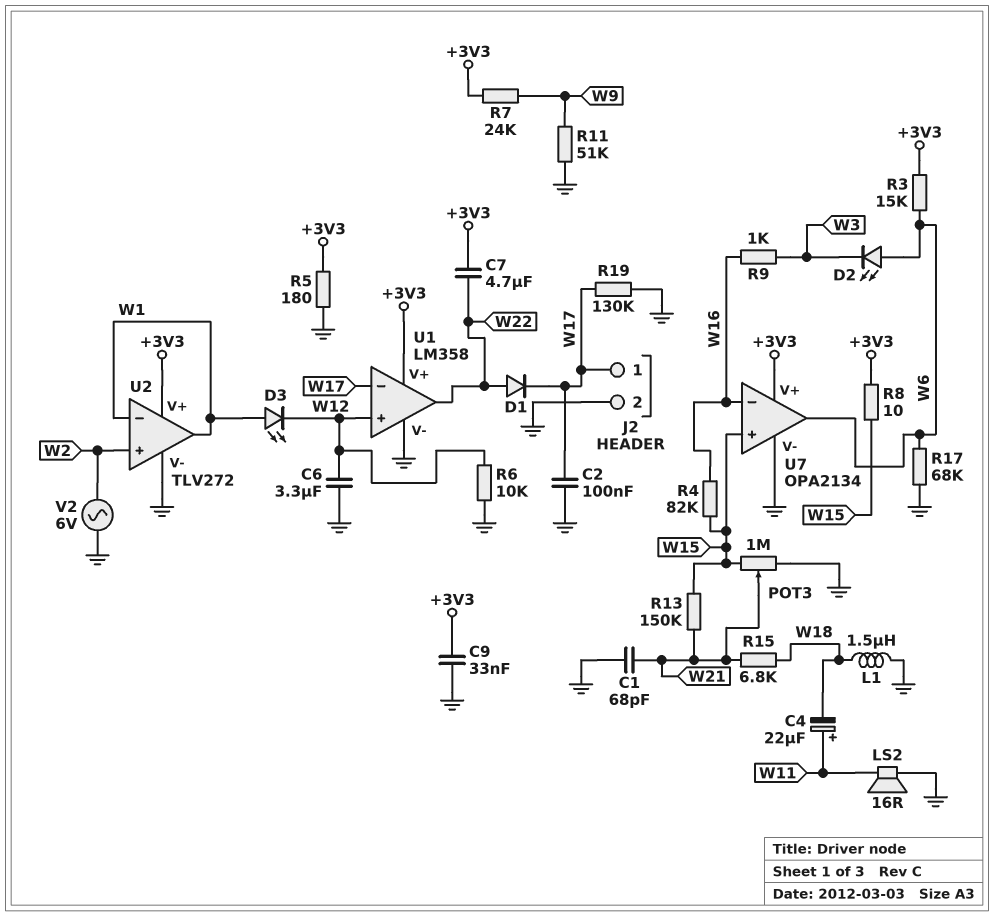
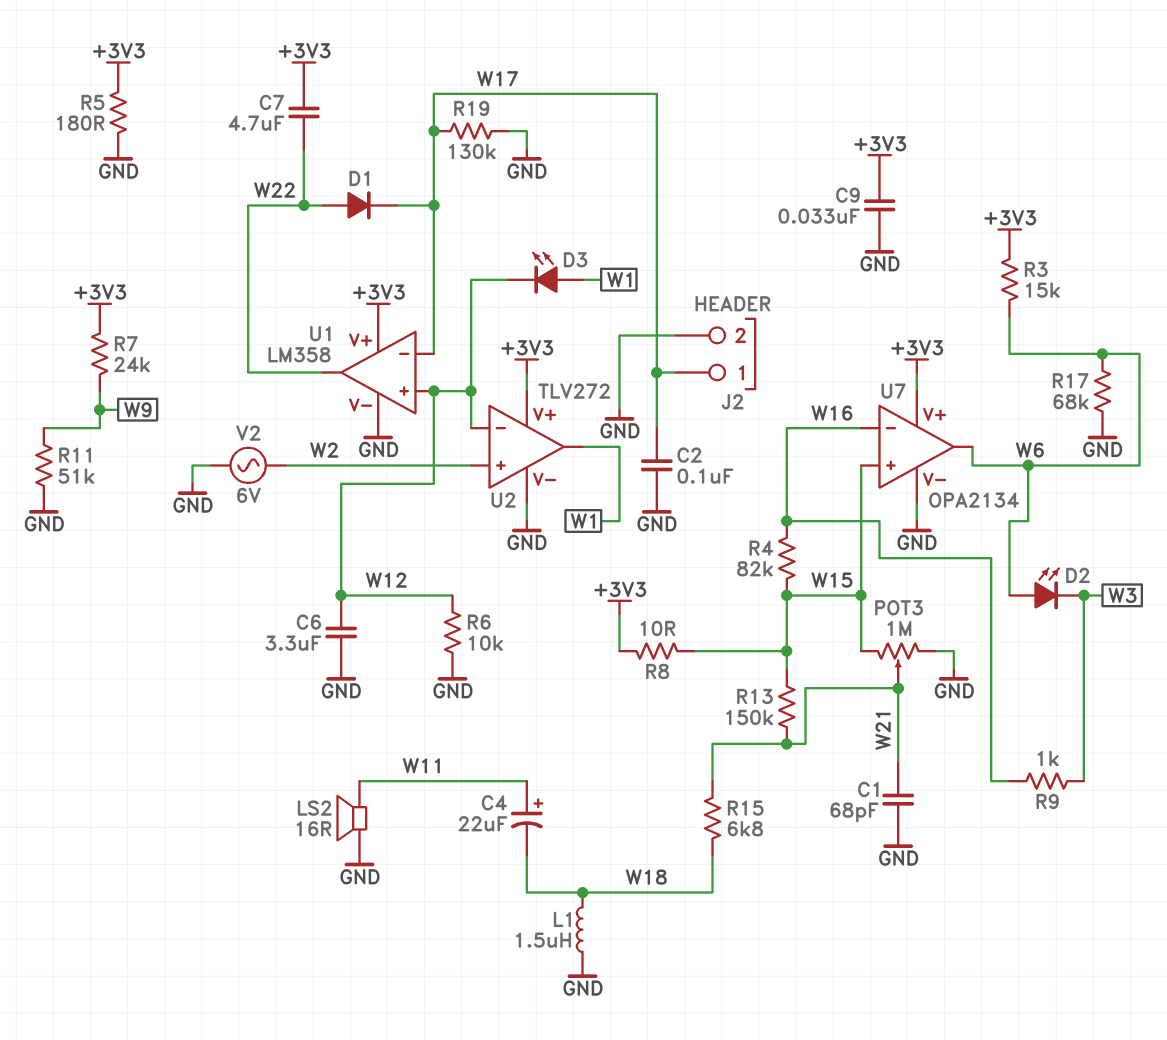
U2 pin in-: W1 -> W12

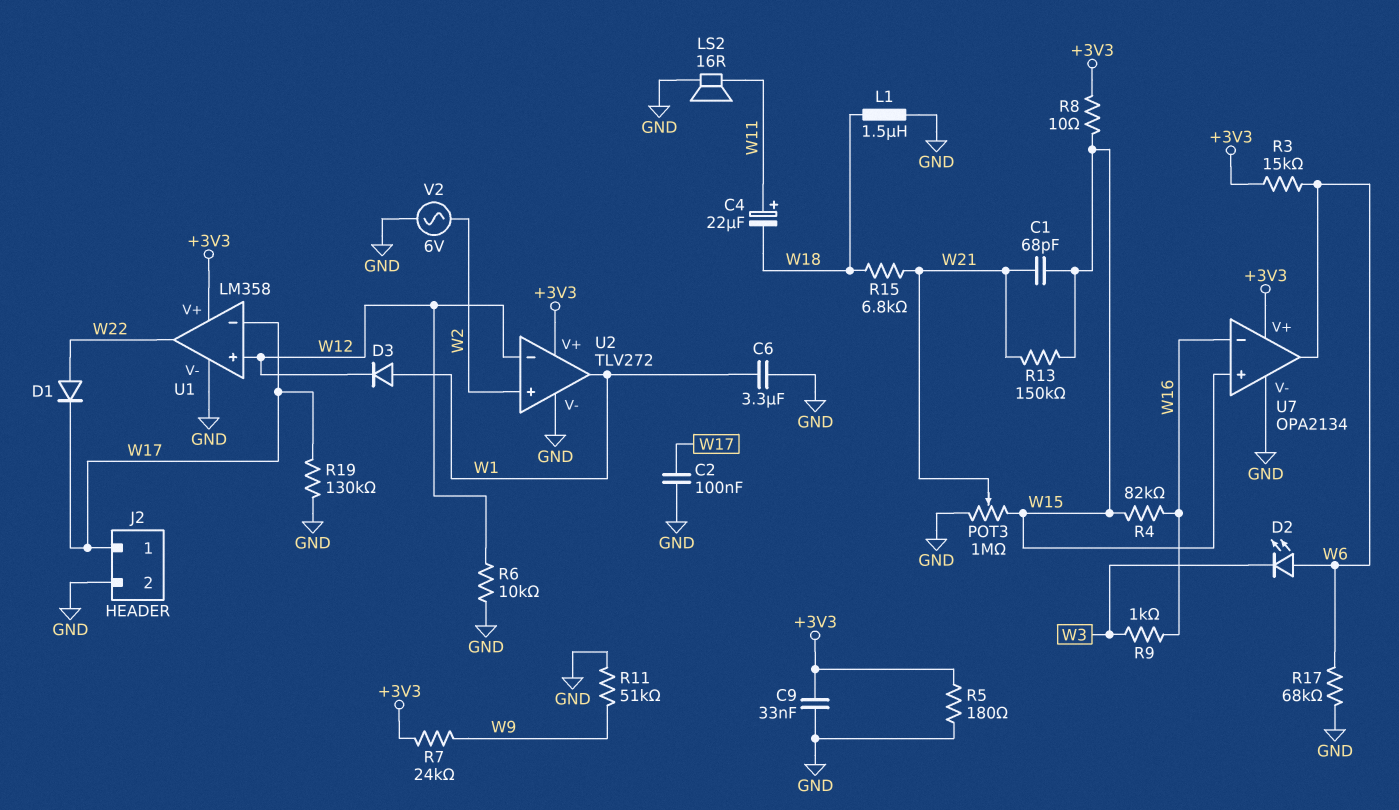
C1: 68pF (GND, W21) -> 68pF (W15, W21)
C6: 3.3uF (GND, W12) -> 3.3uF (GND, W1)
C7: 4.7uF (+3V3, W22) -> none
D3: LED (A W1, K W12) -> diode (A W1, K W12)

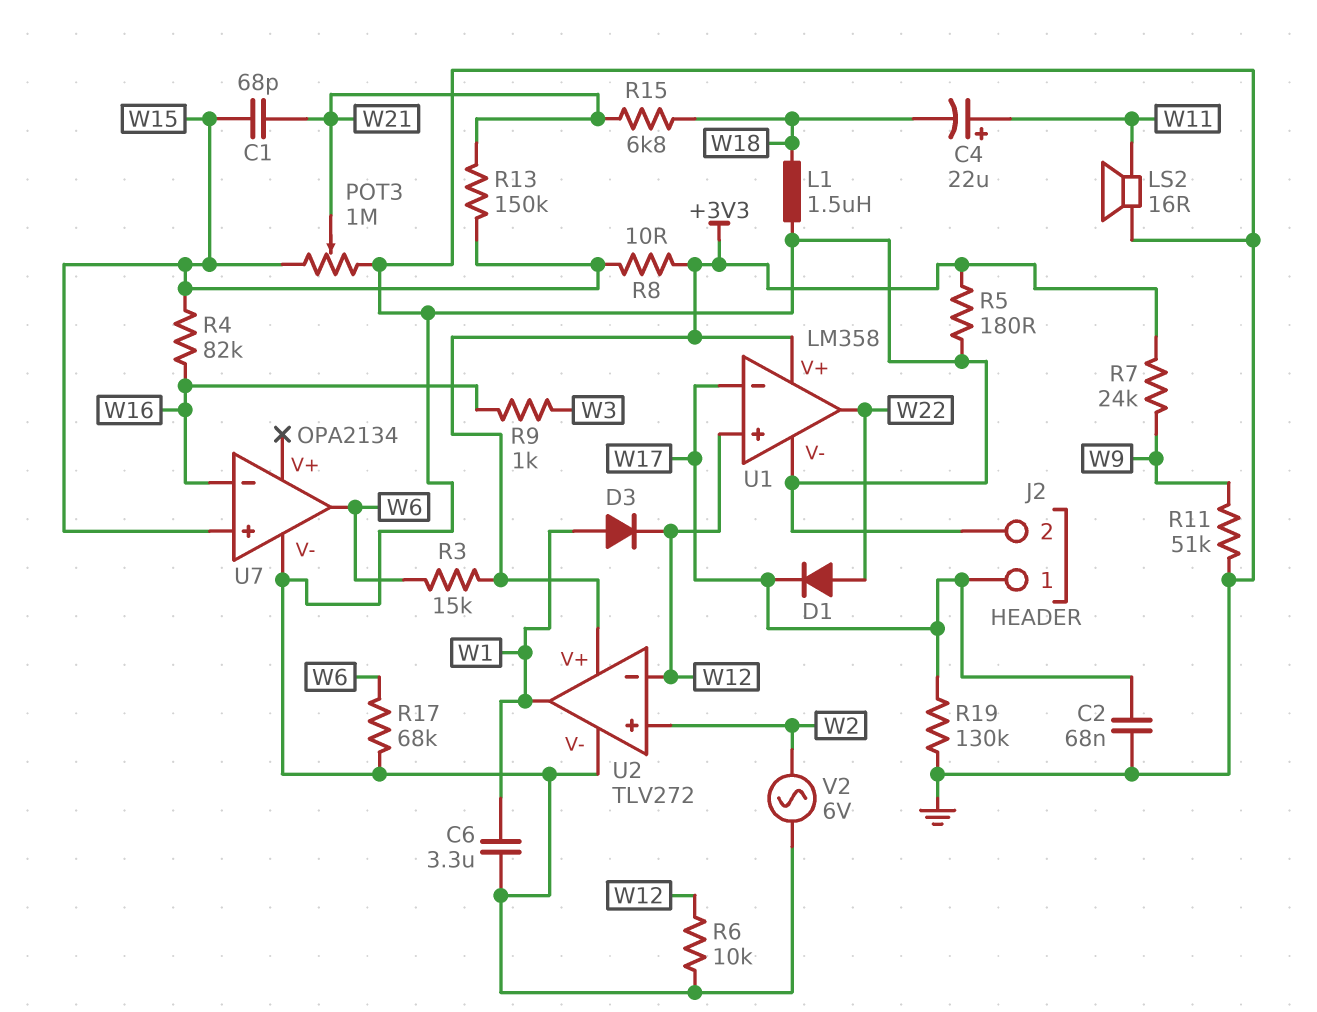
C2: 100nF (GND, W17) -> 68nF (GND, W17)
C9: 33nF (+3V3, GND) -> none
D2: LED (A W6, K W3) -> none
U7 pin V+: +3V3 -> none

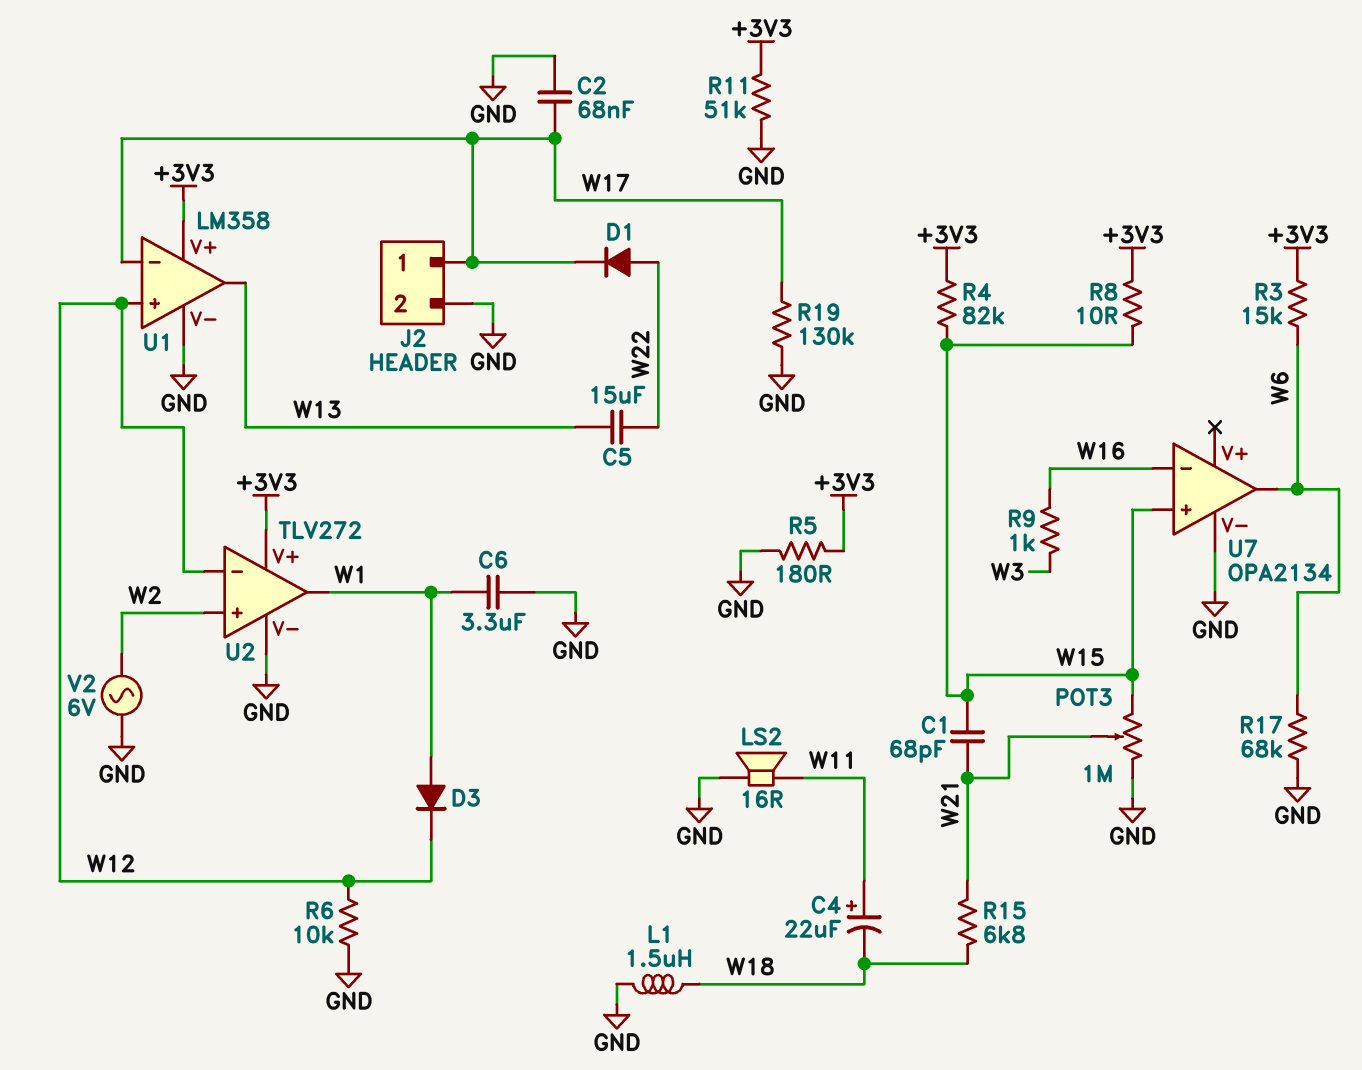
C5: none -> 15uF (W13, W22)
R4: 82k (W15, W16) -> 82k (+3V3, W15)
R7: 24k (+3V3, W9) -> none
R11: 51k (GND, W9) -> 51k (+3V3, GND)
R13: 150k (W15, W21) -> none
U1 pin out: W22 -> W13

